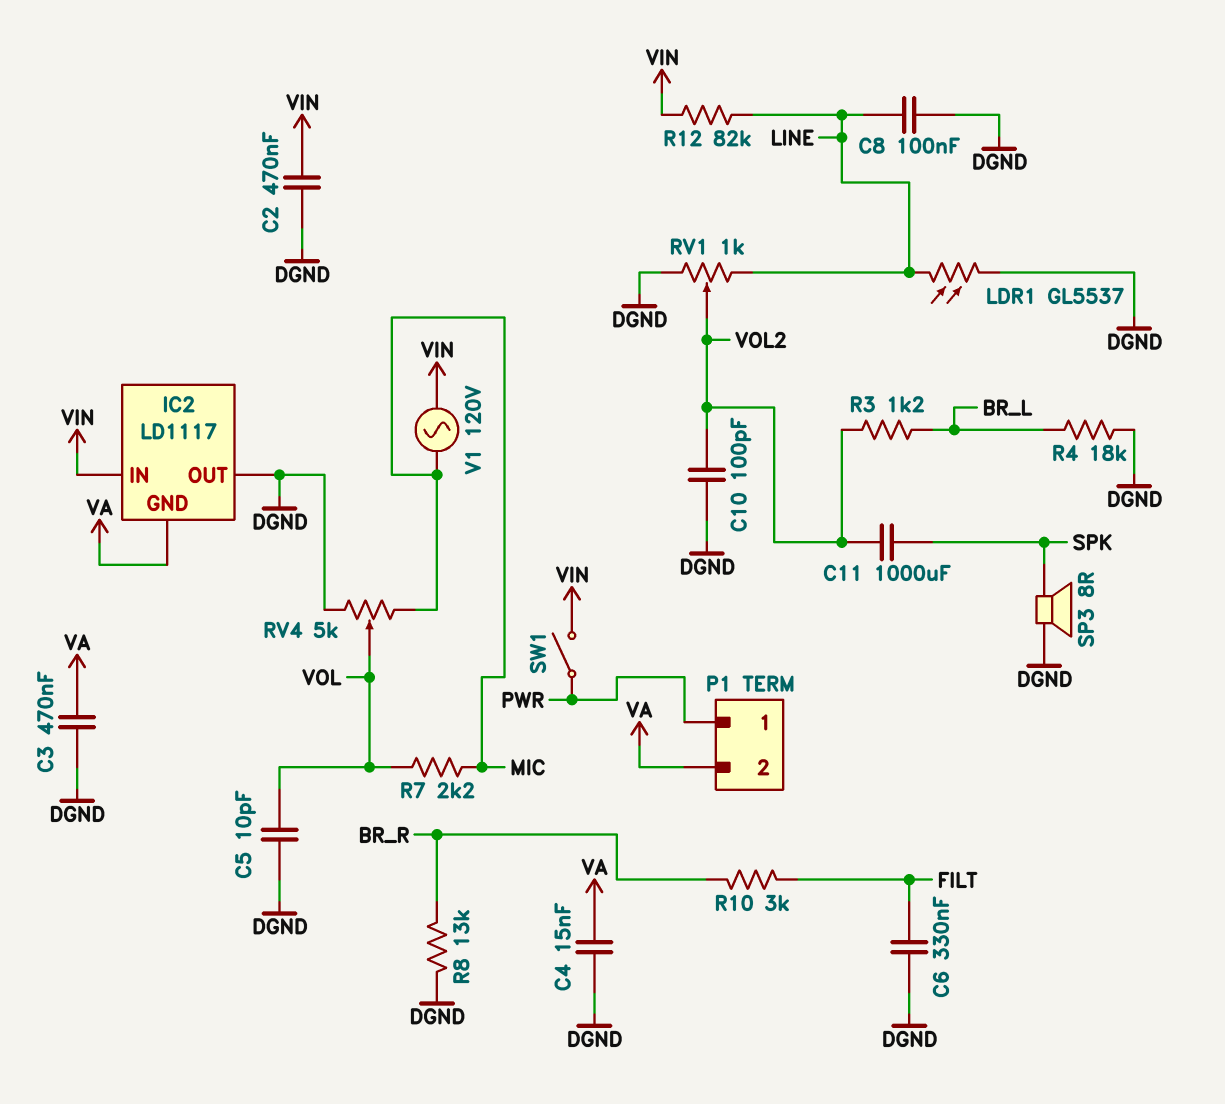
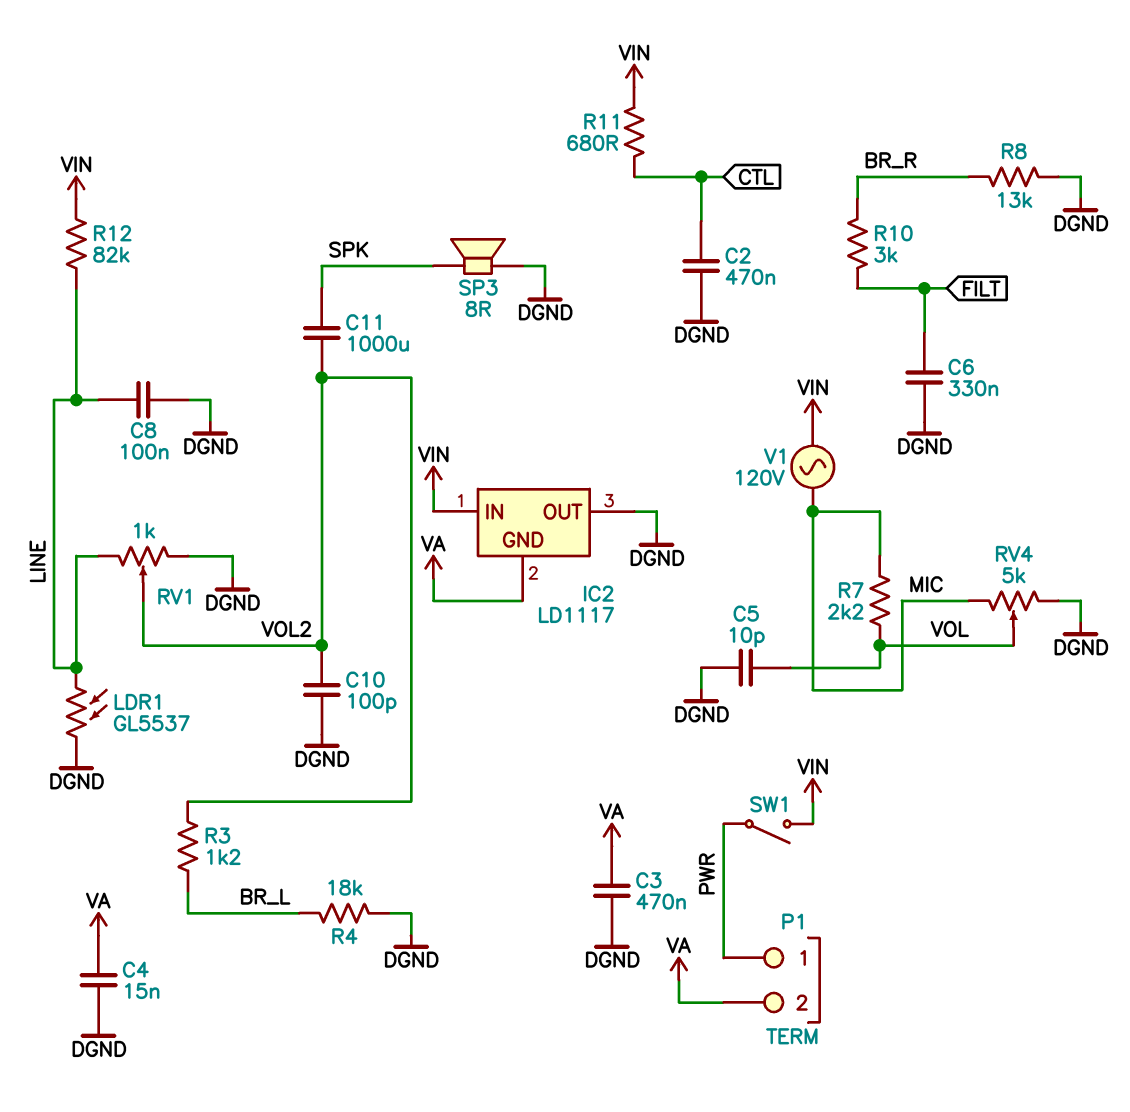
C2: 470nF (DGND, VIN) -> 470nF (CTL, DGND)
R11: none -> 680 (CTL, VIN)

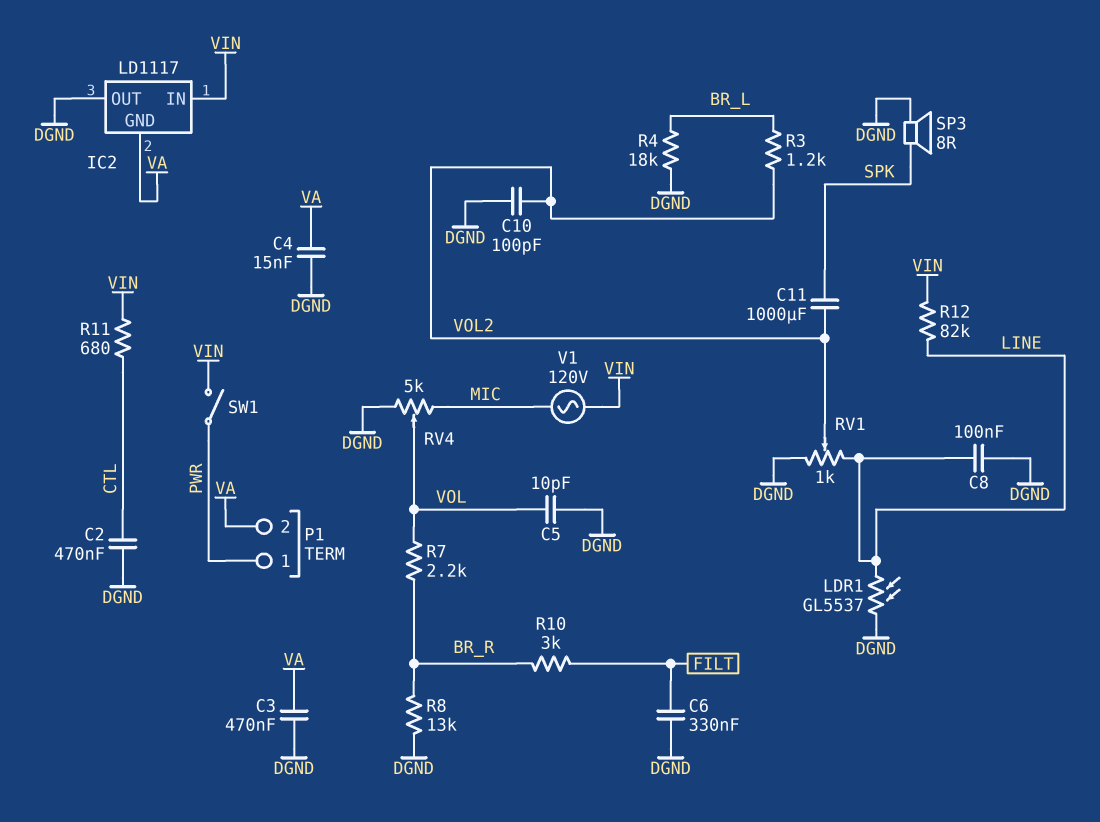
R7: 2.2k (MIC, VOL) -> 2.2k (BR_R, VOL)

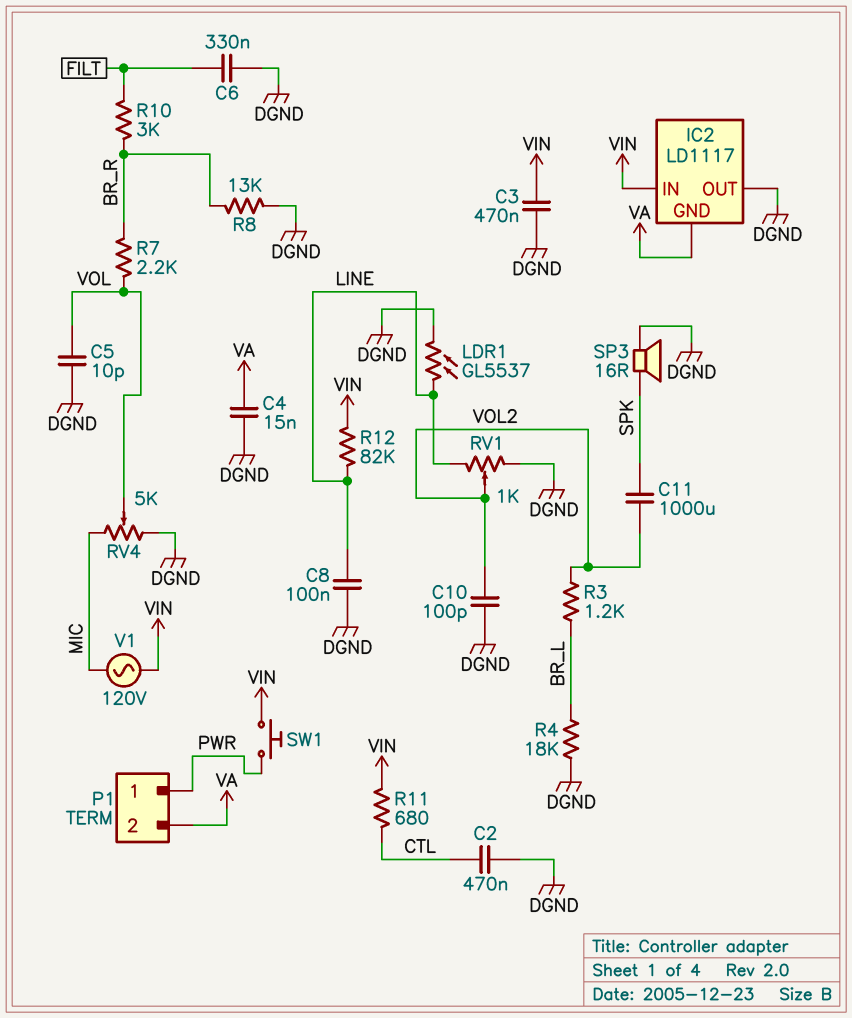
C3: 470nF (DGND, VA) -> 470nF (DGND, VIN)
SP3: speaker 8R (DGND, SPK) -> speaker 16R (DGND, SPK)
SW1: switch (PWR, VIN) -> button (PWR, VIN)

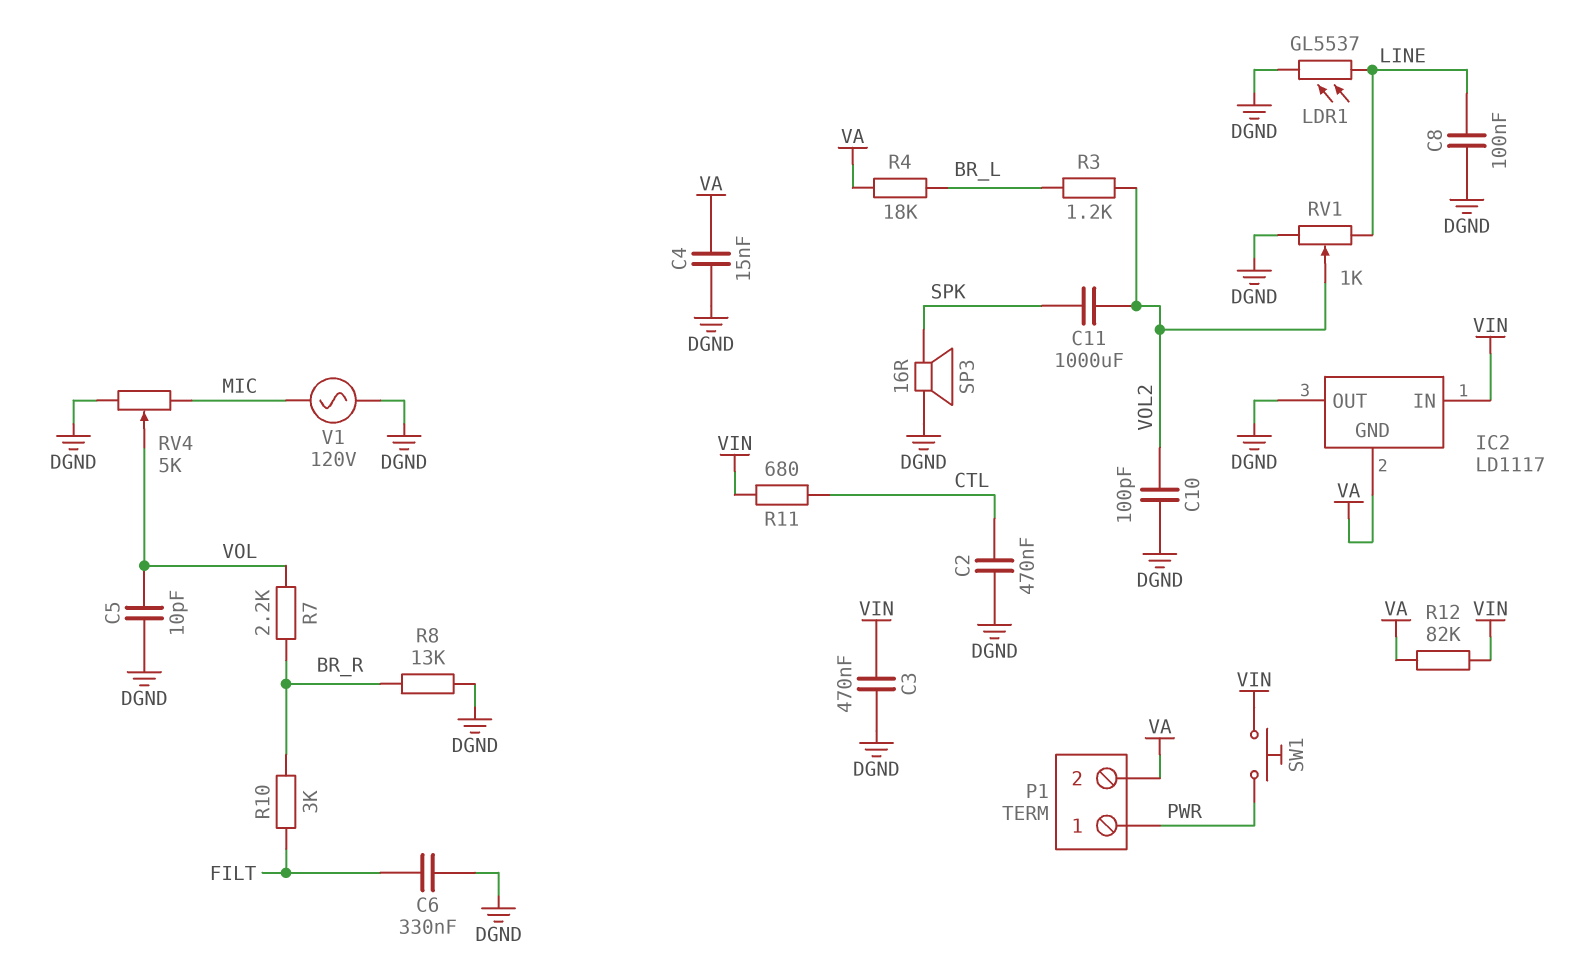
R4: 18k (BR_L, DGND) -> 18k (BR_L, VA)
R12: 82k (LINE, VIN) -> 82k (VA, VIN)
V1: AC 120V (MIC, VIN) -> AC 120V (DGND, MIC)

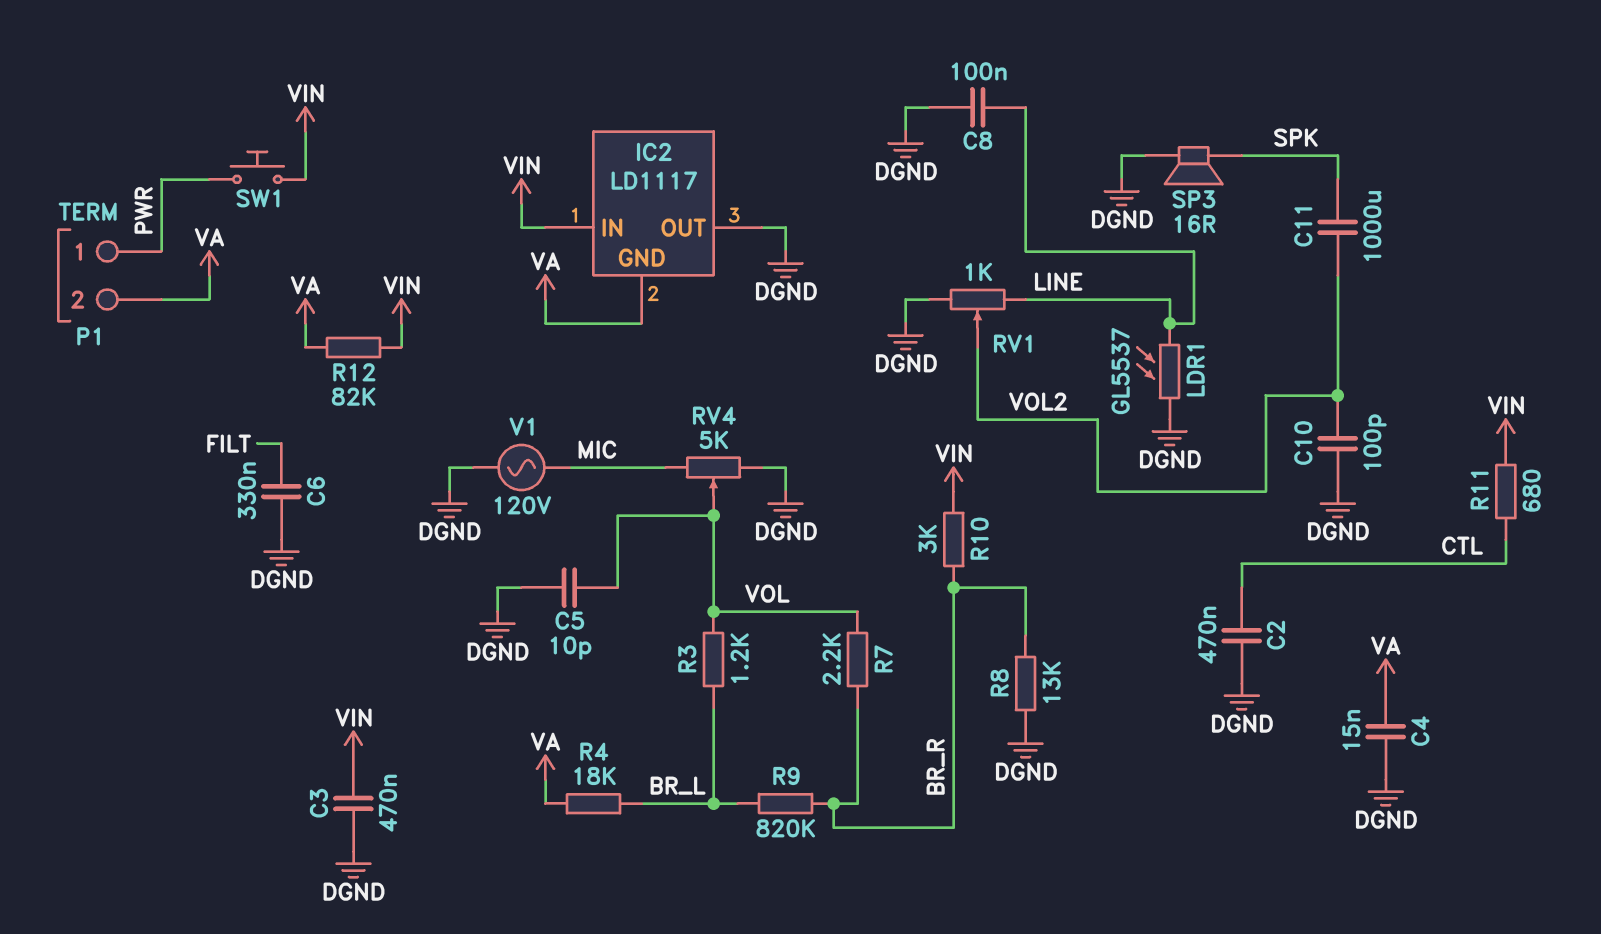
R3: 1.2k (BR_L, VOL2) -> 1.2k (BR_L, VOL)
R9: none -> 820k (BR_L, BR_R)
R10: 3k (BR_R, FILT) -> 3k (BR_R, VIN)

